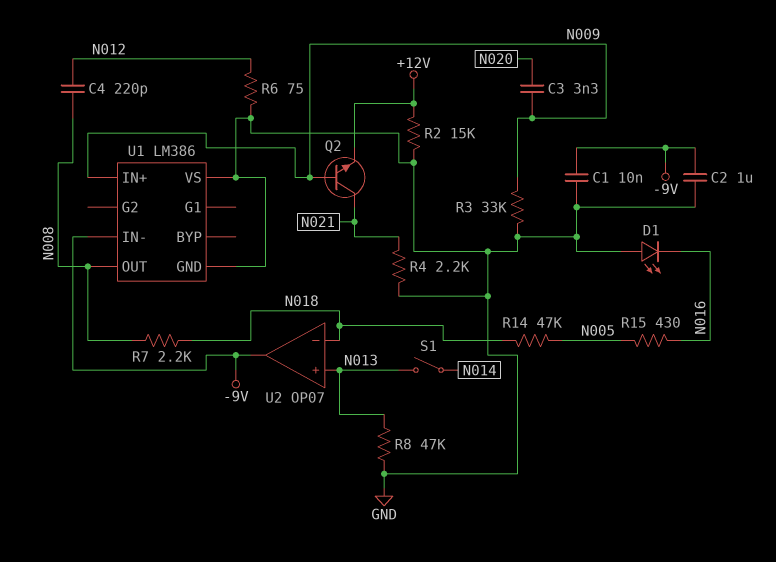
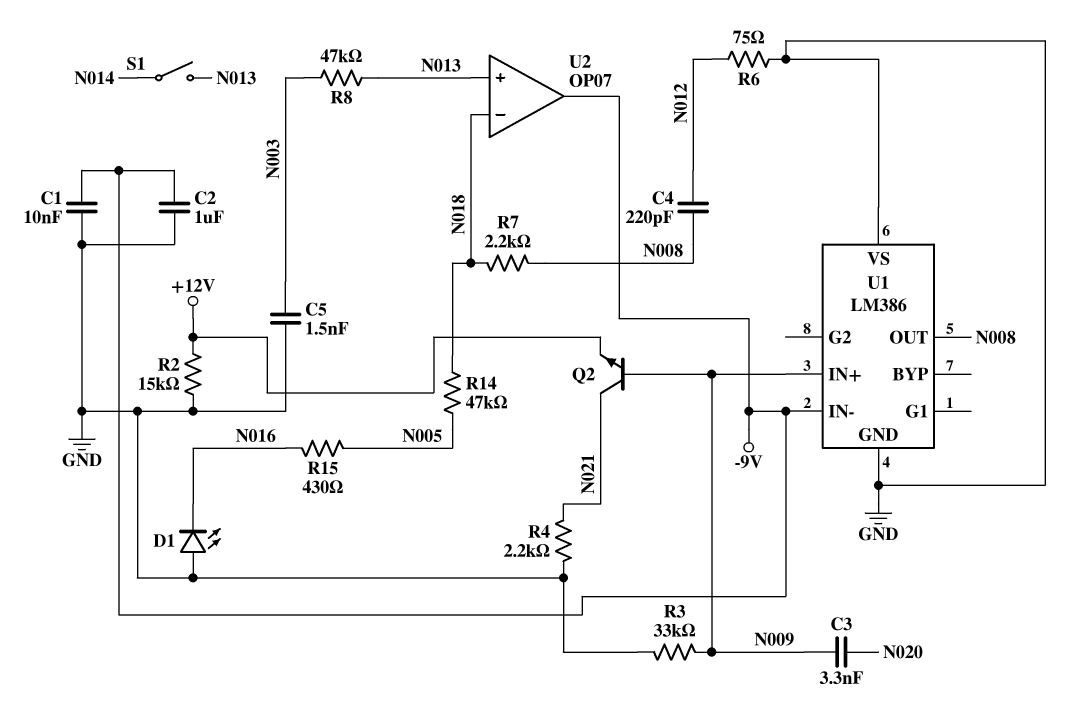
C5: none -> 1.5nF (GND, N003)
R8: 47k (GND, N013) -> 47k (N003, N013)

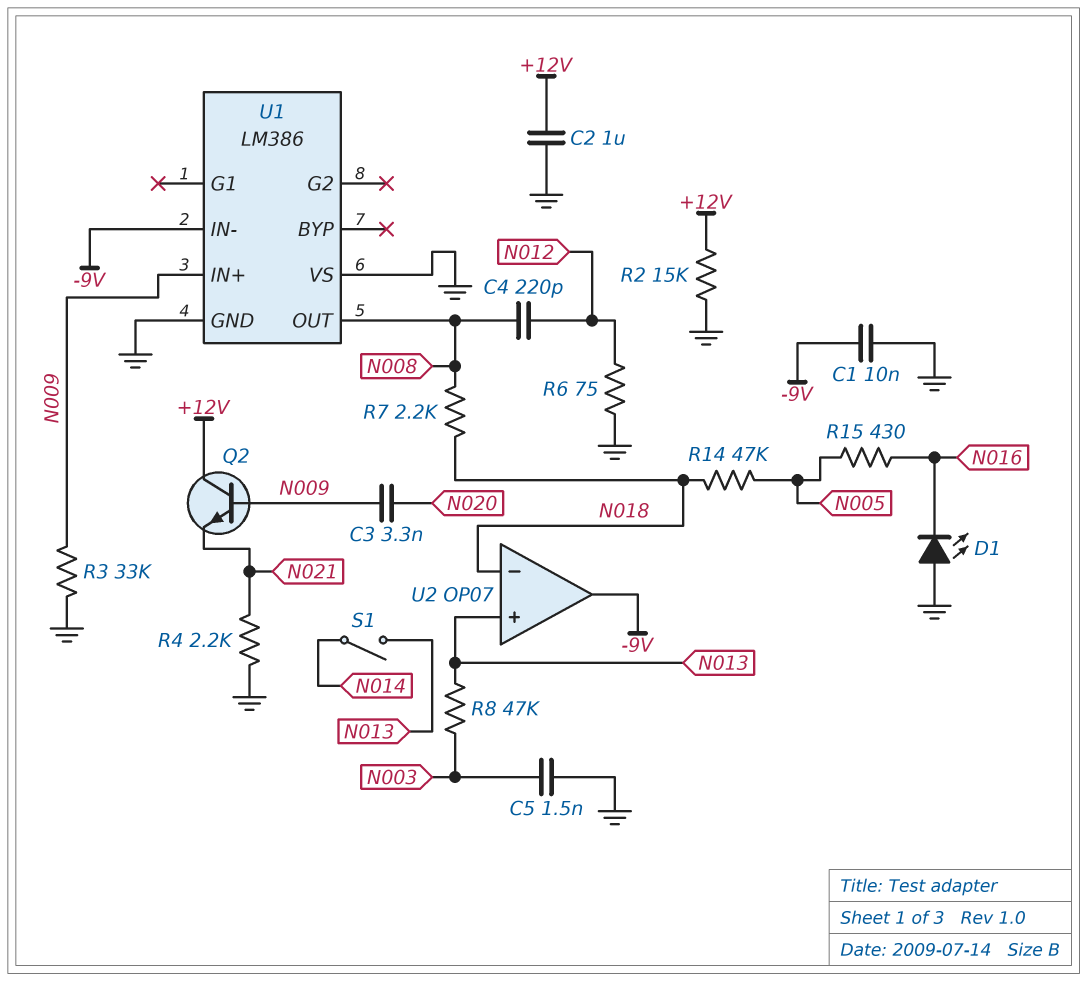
C2: 1uF (-9V, GND) -> 1uF (+12V, GND)
Q2: NPN (B N009, C N021, E +12V) -> NPN (B N009, C +12V, E N021)

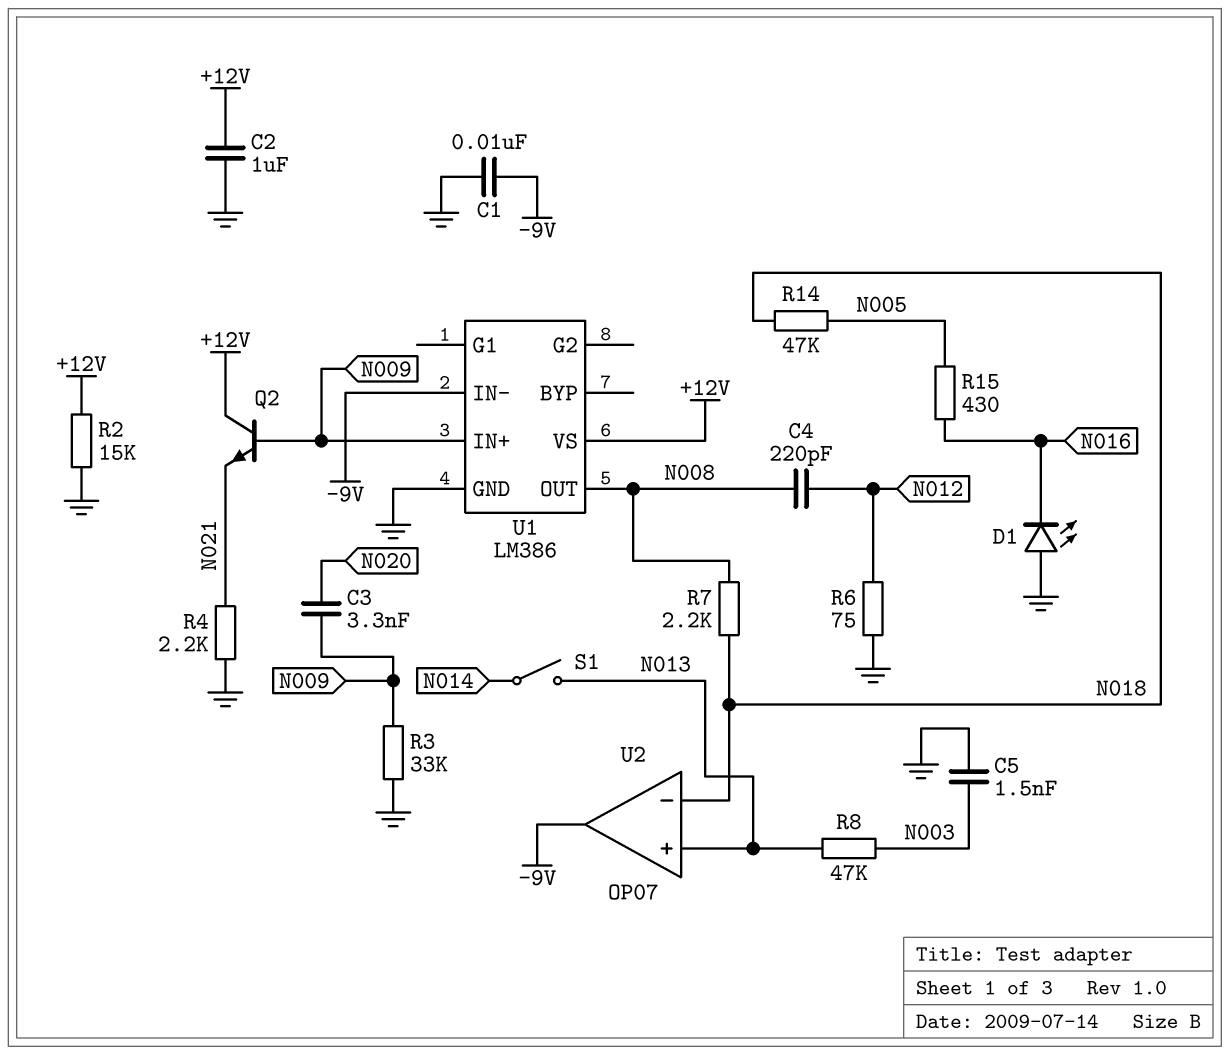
U1 pin VS: GND -> +12V

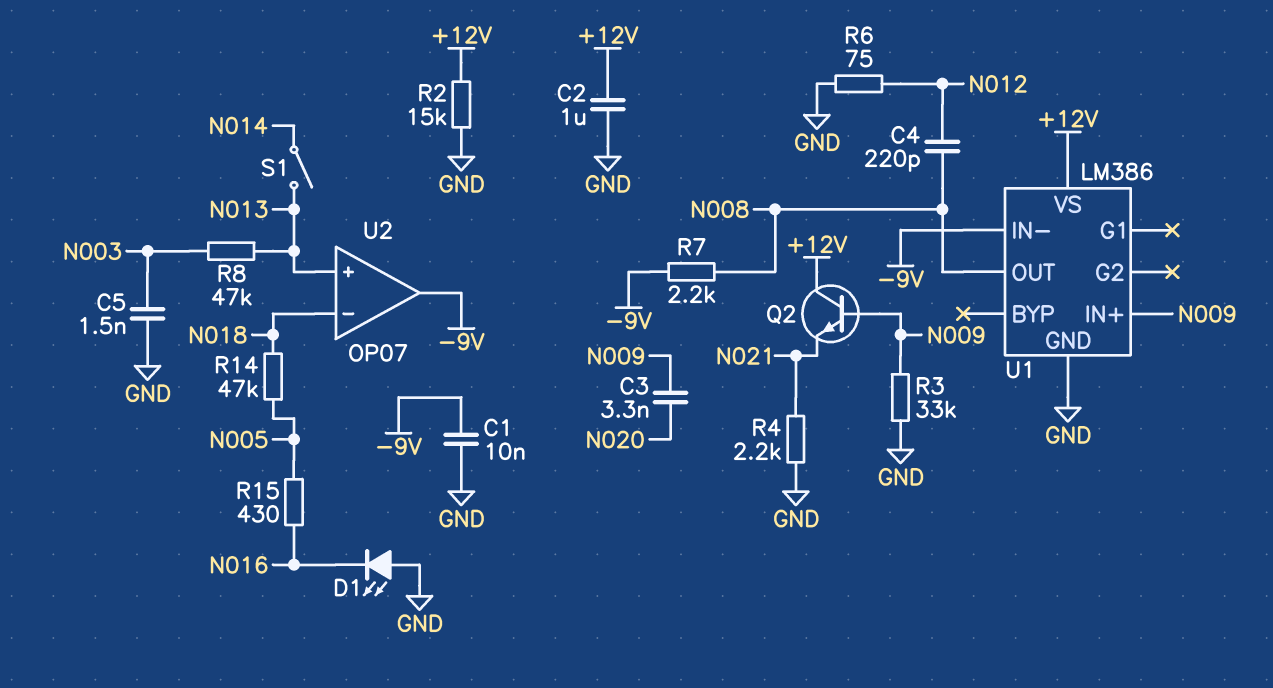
R7: 2.2k (N008, N018) -> 2.2k (-9V, N008)

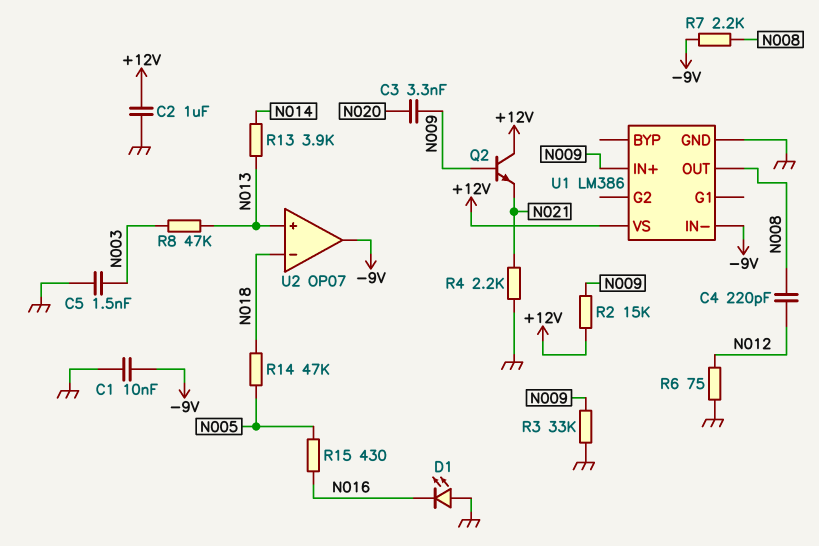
R2: 15k (+12V, GND) -> 15k (+12V, N009)
R13: none -> 3.9k (N013, N014)
S1: switch (N013, N014) -> none

